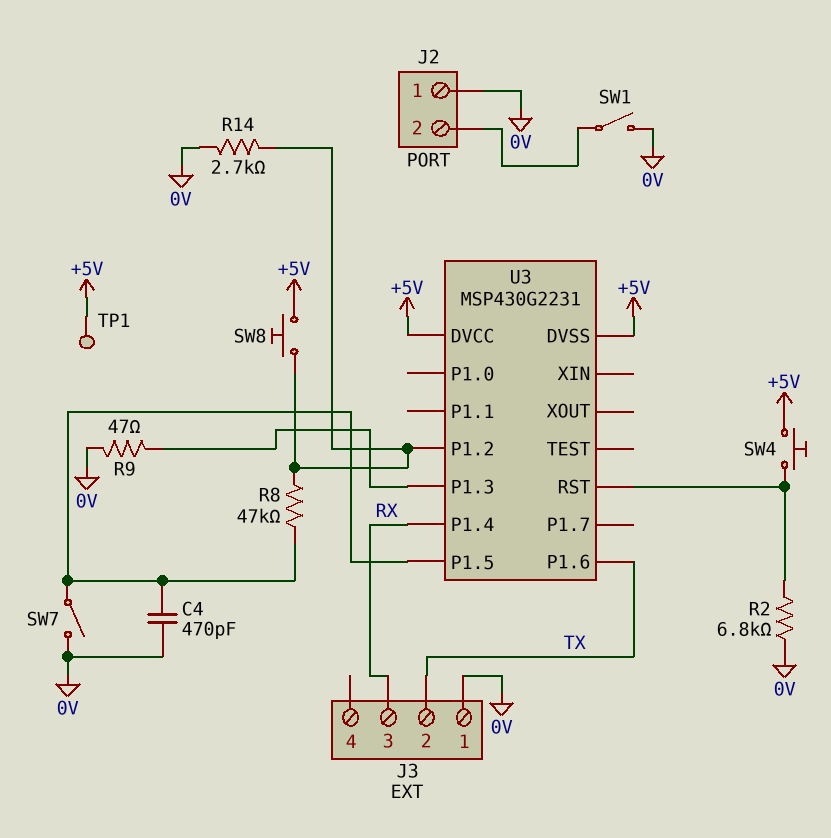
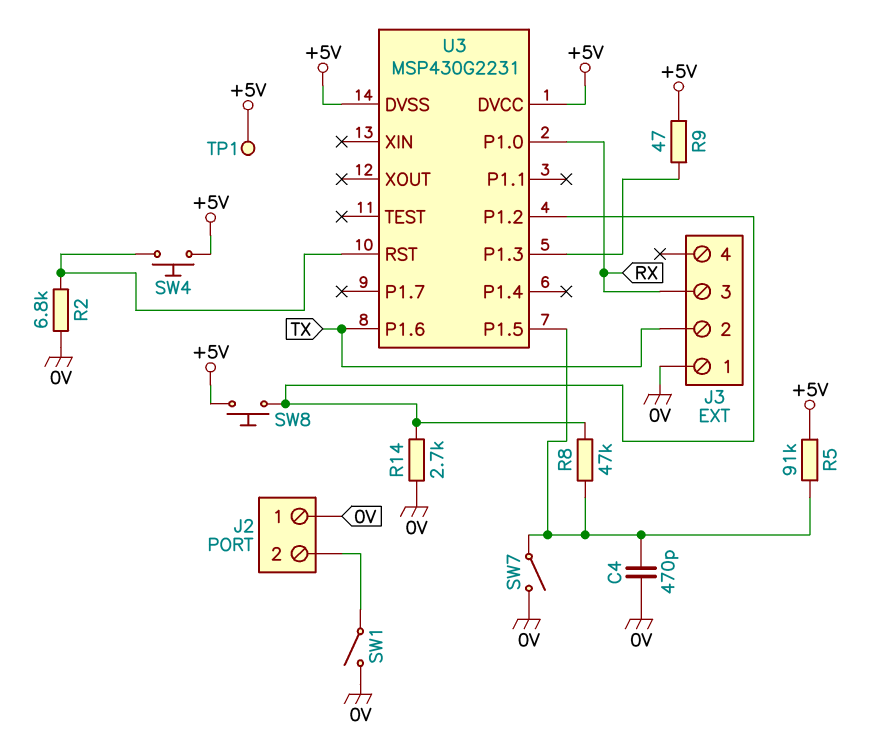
R5: none -> 91k (+5V, U3/P1.5)
R9: 47 (0V, U3/P1.3) -> 47 (+5V, U3/P1.3)
U3 pin P1.0: none -> RX
U3 pin P1.4: RX -> none

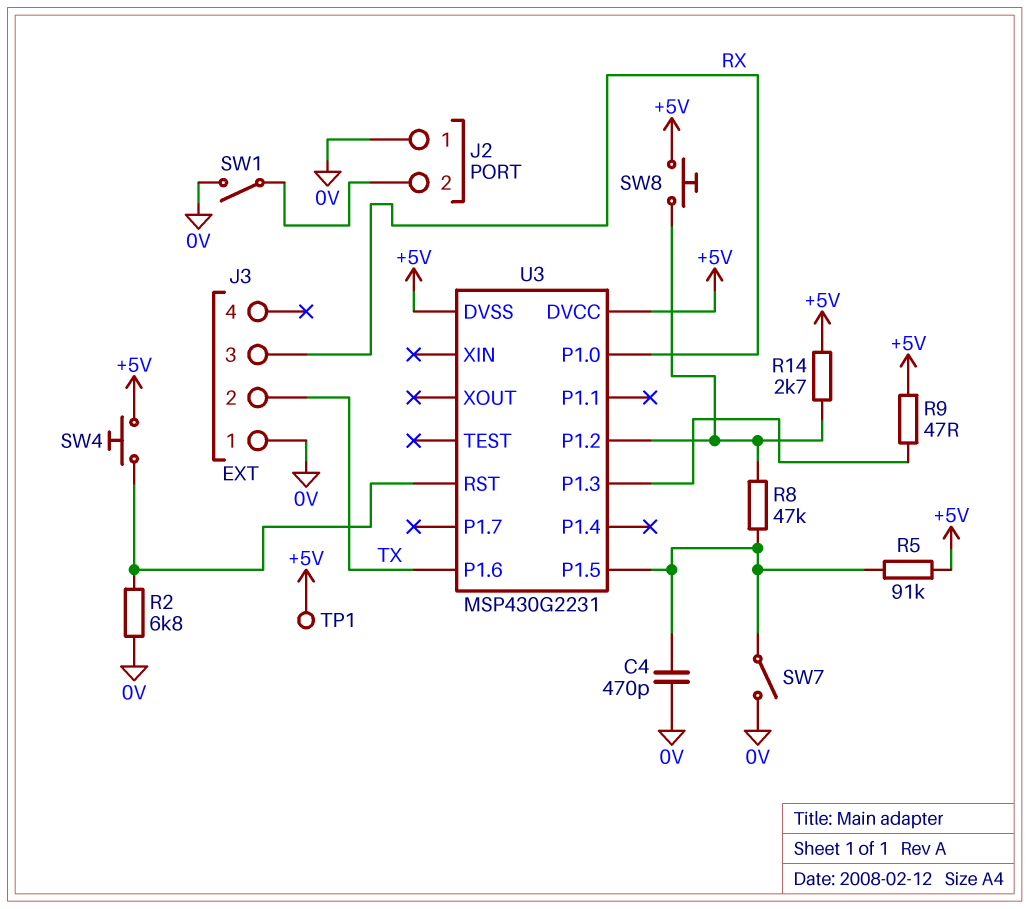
R14: 2.7k (0V, U3/P1.2) -> 2.7k (+5V, U3/P1.2)

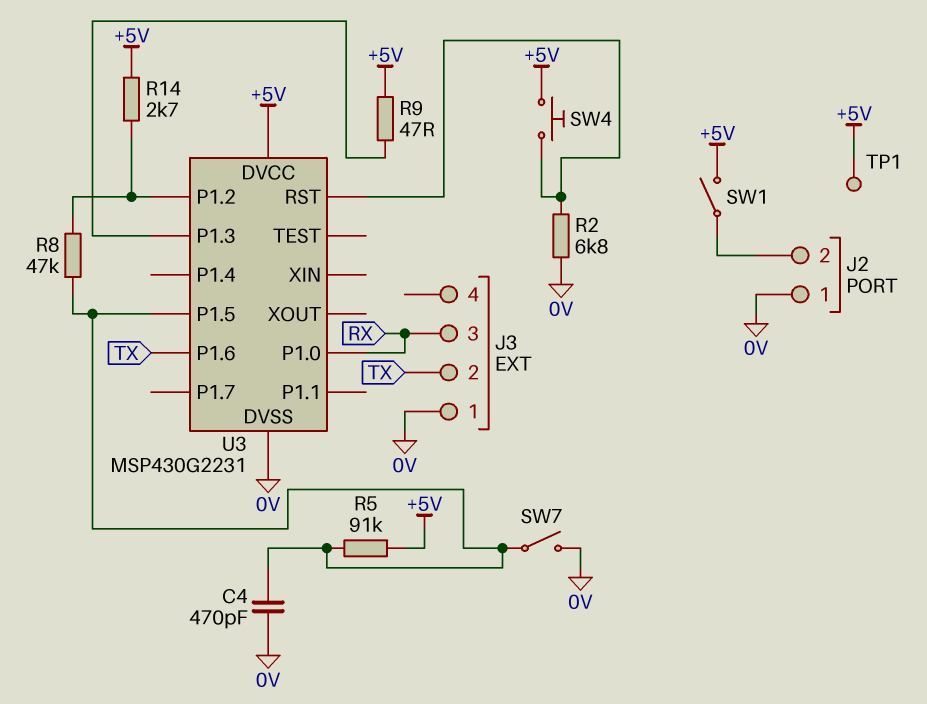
SW1: switch (0V, J2/2) -> switch (+5V, J2/2)
SW8: button (+5V, U3/P1.2) -> none
U3 pin DVSS: +5V -> 0V

